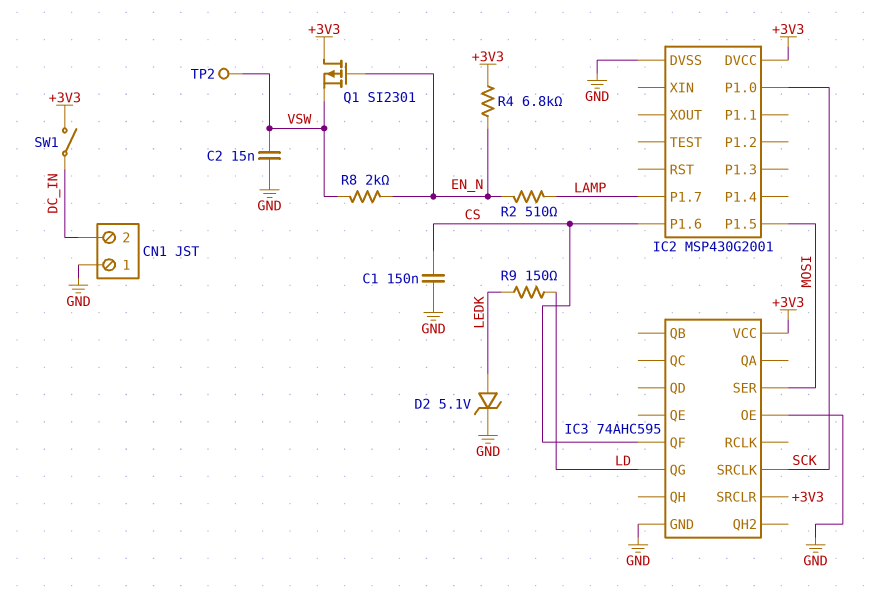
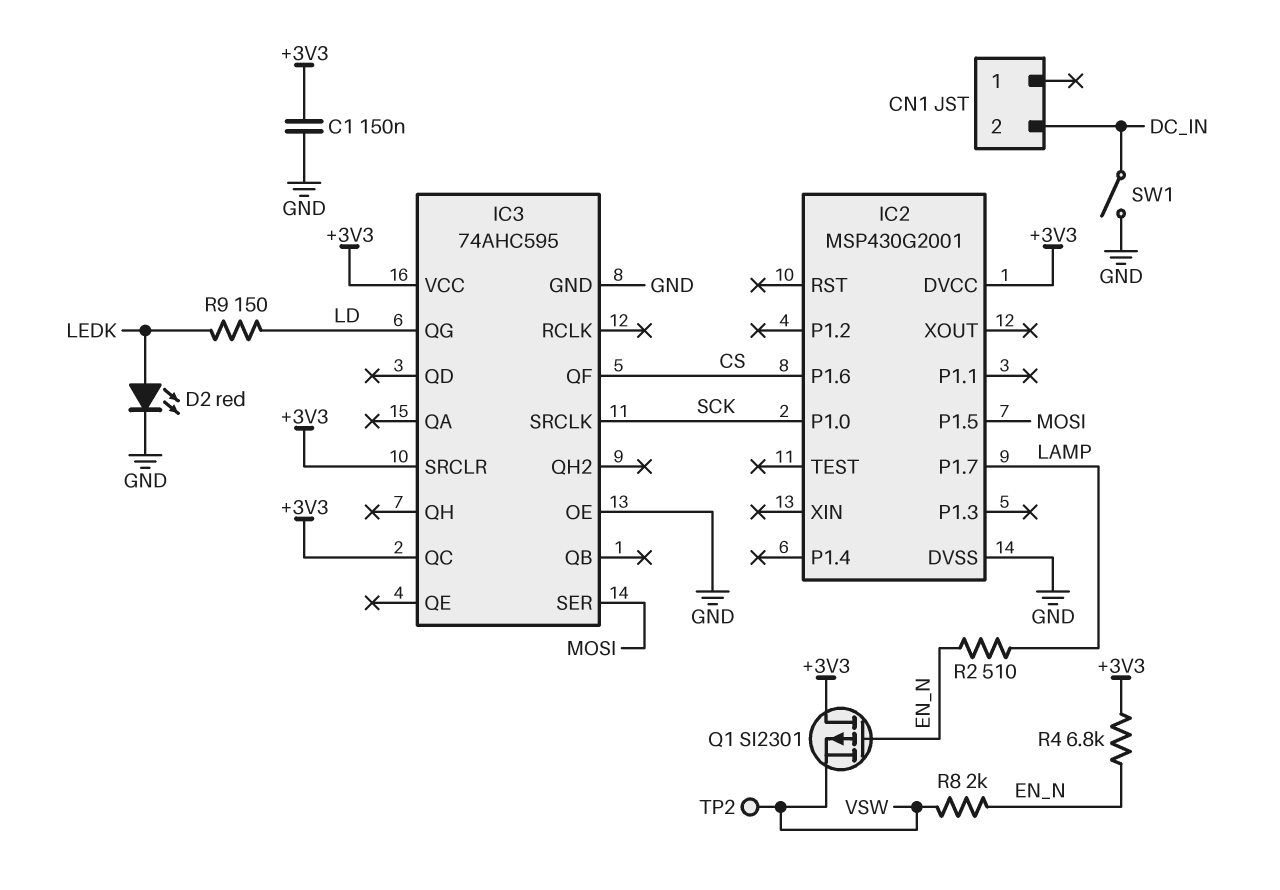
C1: 150nF (CS, GND) -> 150nF (+3V3, GND)
C2: 15nF (GND, VSW) -> none
CN1 pin 1: GND -> none
D2: zener 5.1V (A LEDK, K GND) -> LED red (A LEDK, K GND)
IC3 pin QC: none -> +3V3
SW1: switch (+3V3, DC_IN) -> switch (DC_IN, GND)

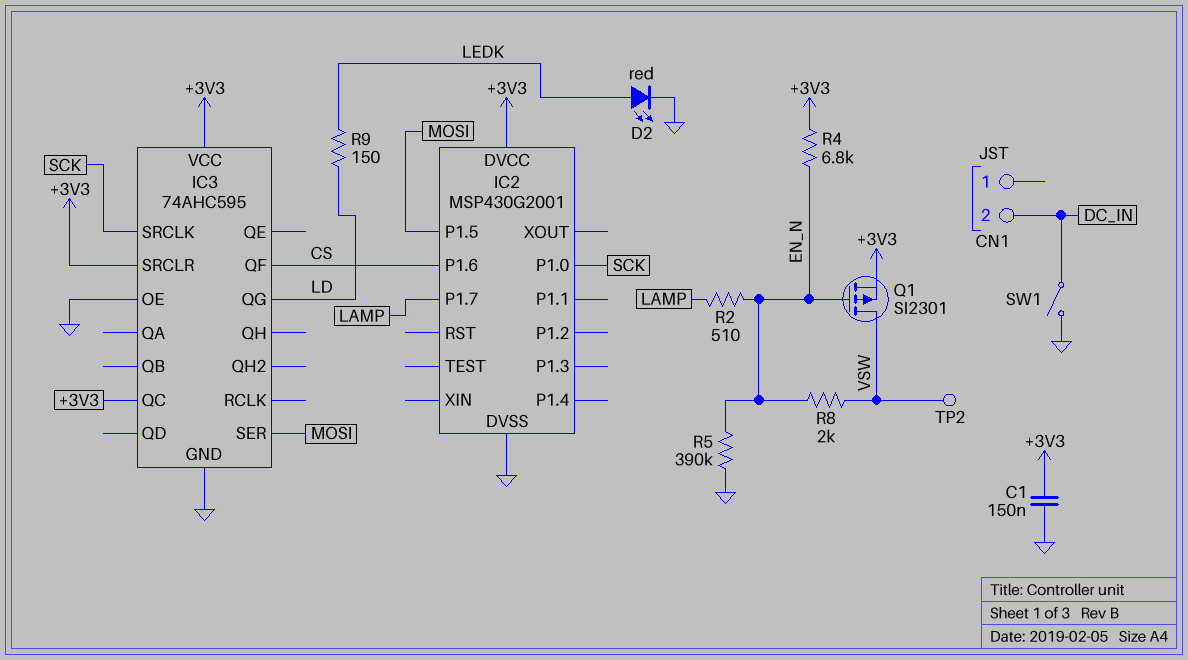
Q1: PMOS SI2301 (G EN_N, D +3V3, S VSW) -> PMOS SI2301 (G EN_N, D VSW, S +3V3)
R5: none -> 390k (EN_N, GND)

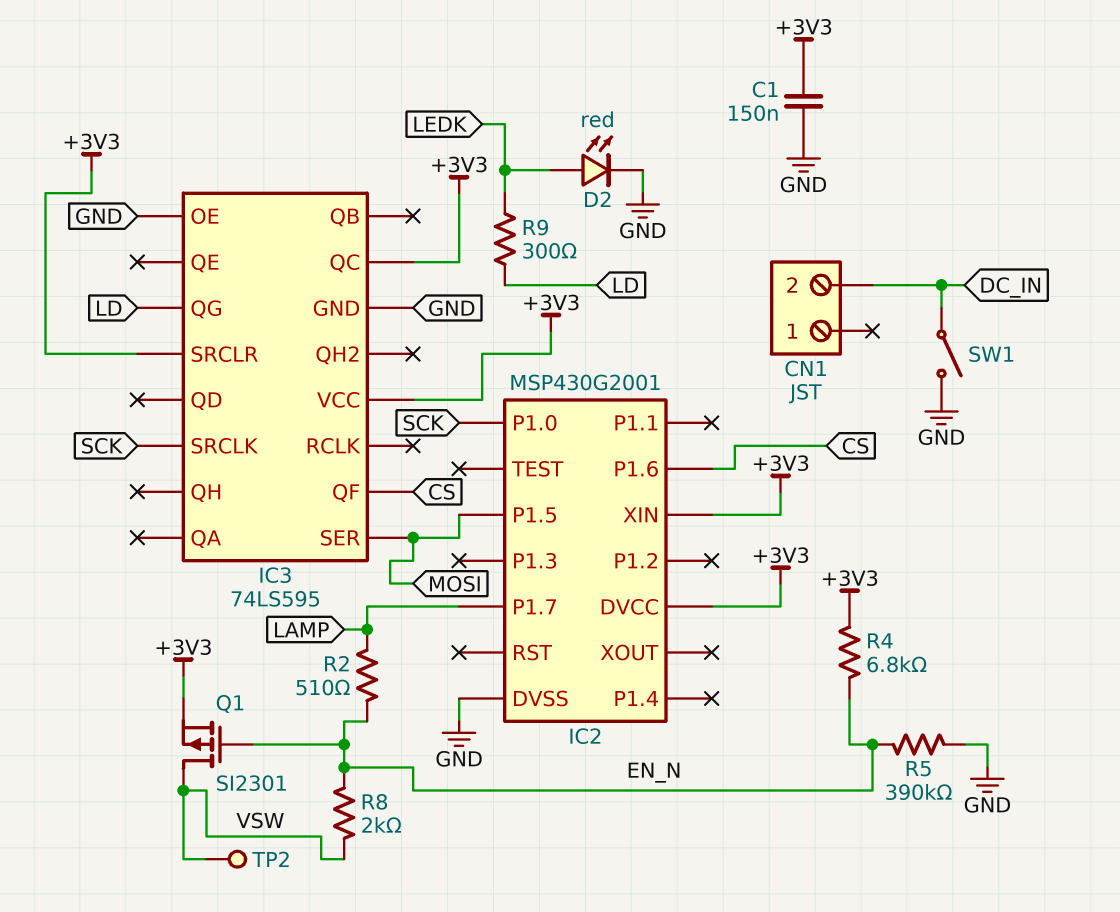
IC2 pin XIN: none -> +3V3
IC3: 74AHC595 -> 74LS595
R9: 150 (LD, LEDK) -> 300 (LD, LEDK)

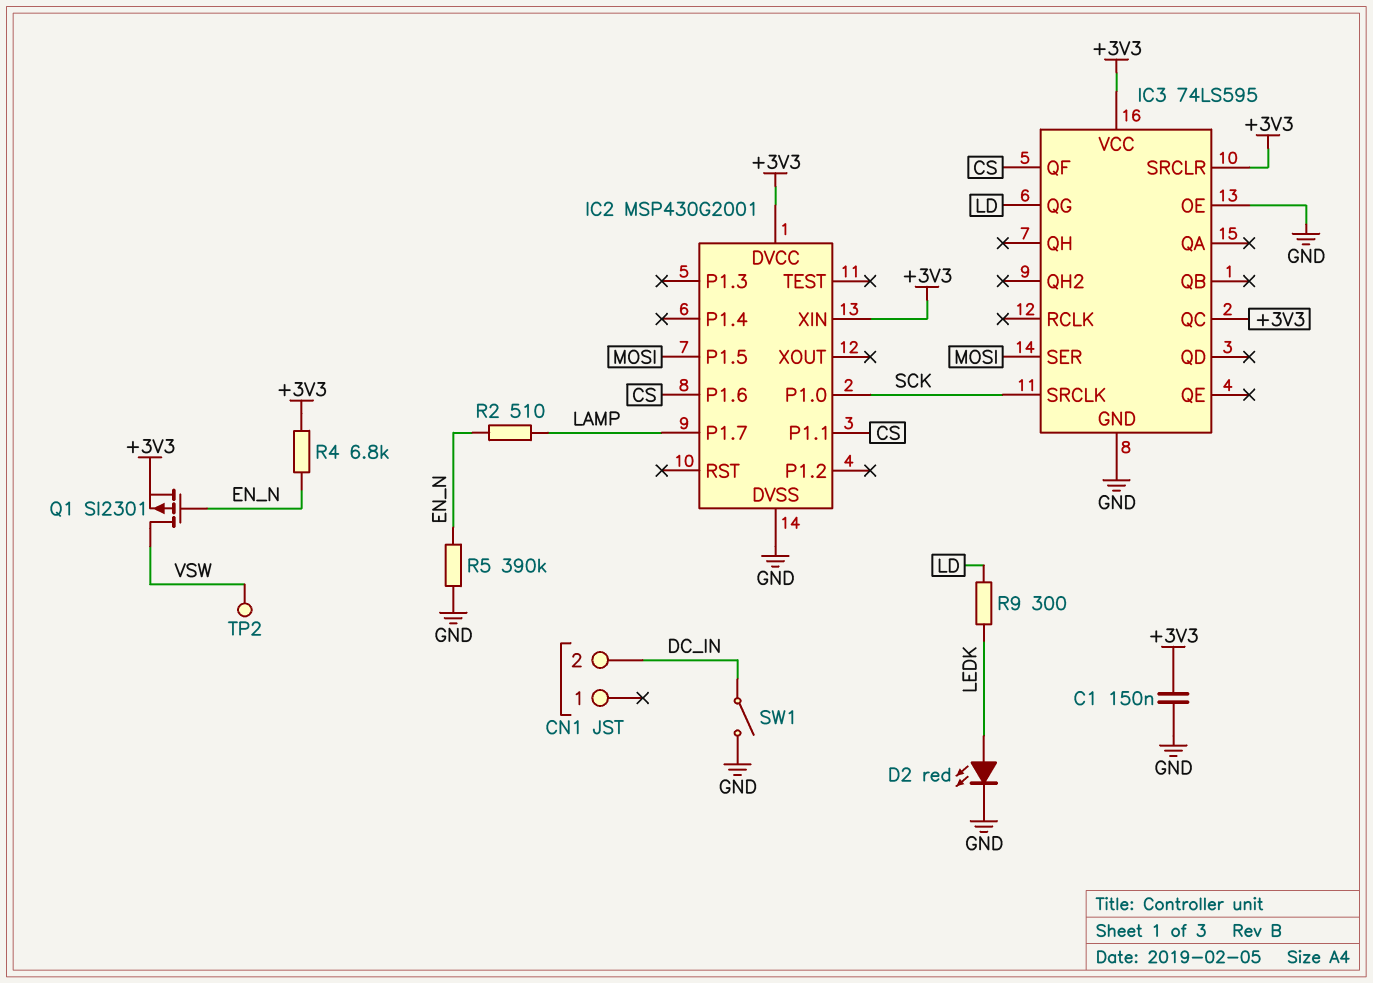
IC2 pin P1.1: none -> CS
R8: 2k (EN_N, VSW) -> none

